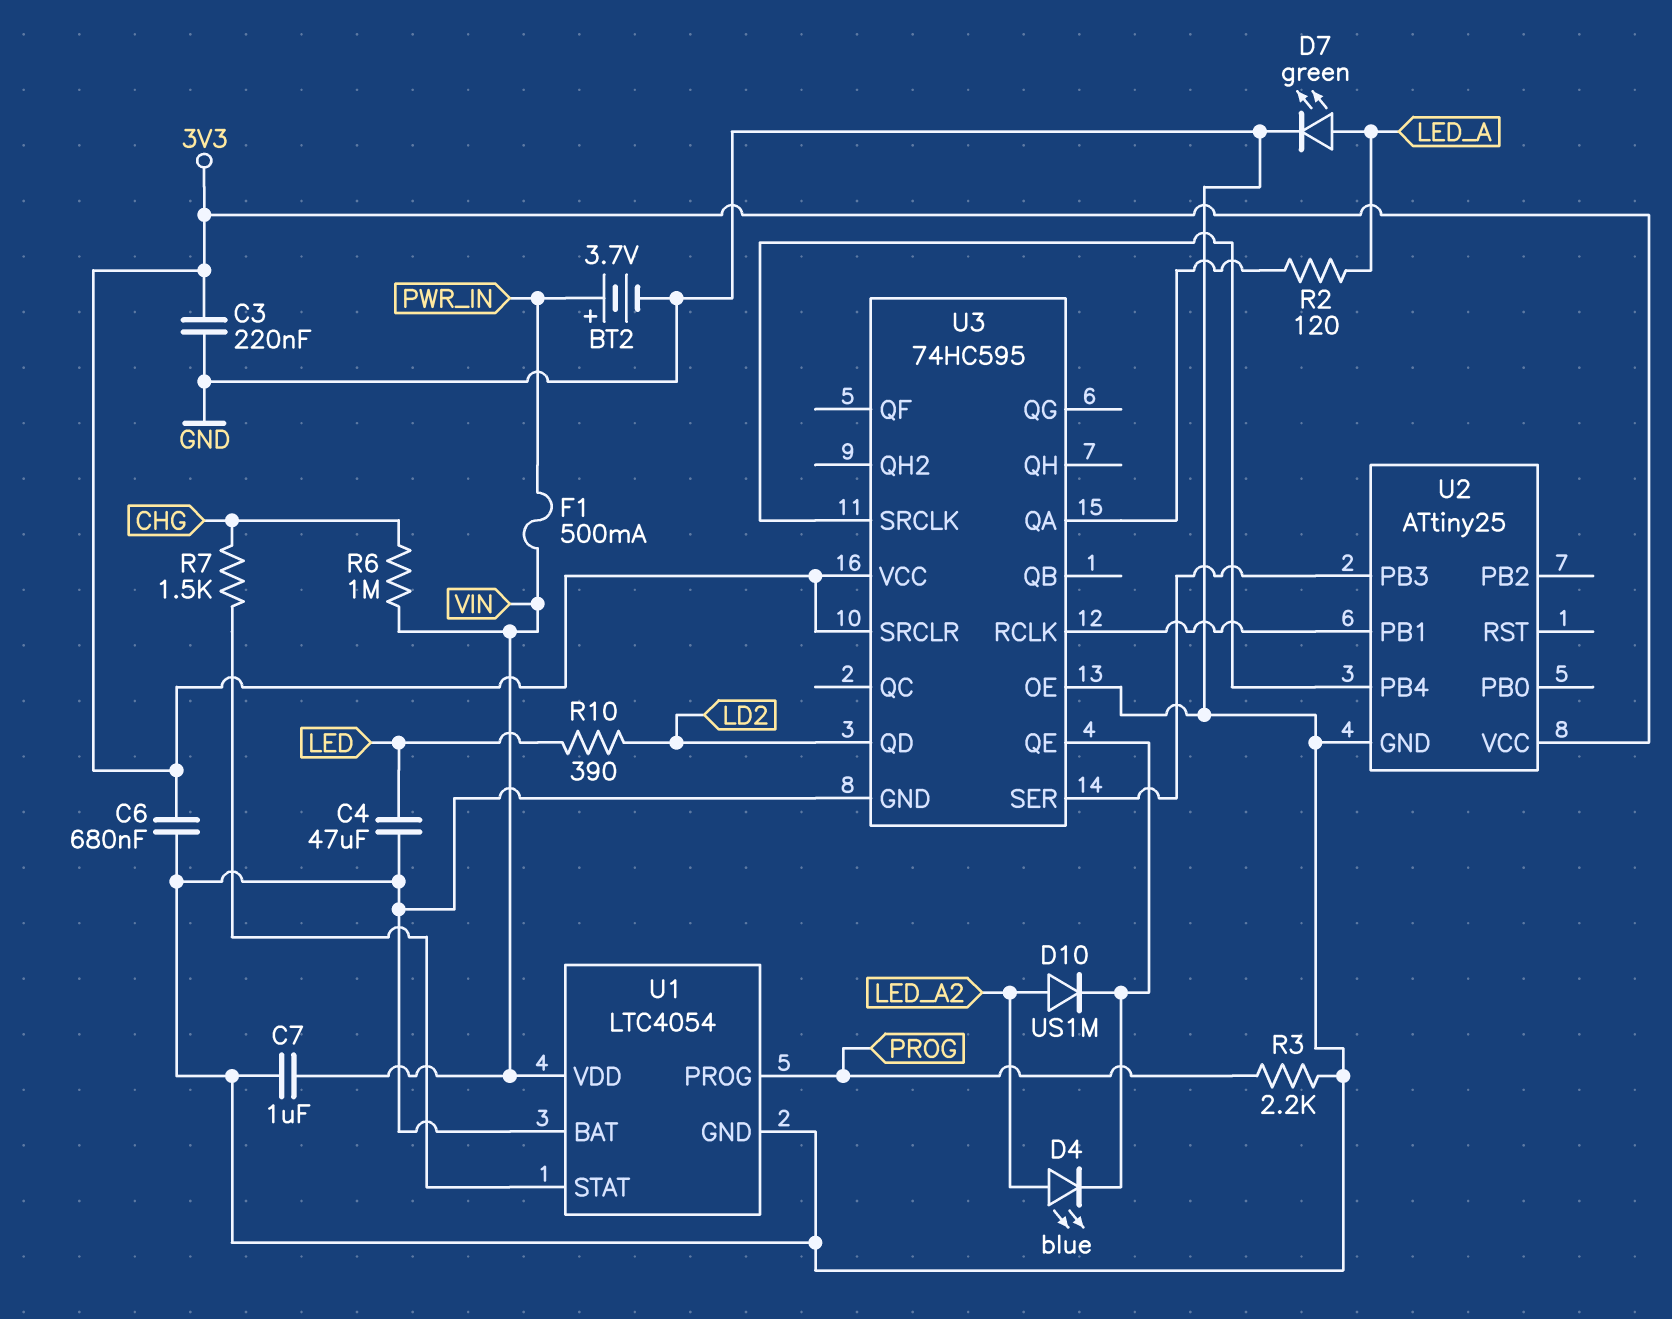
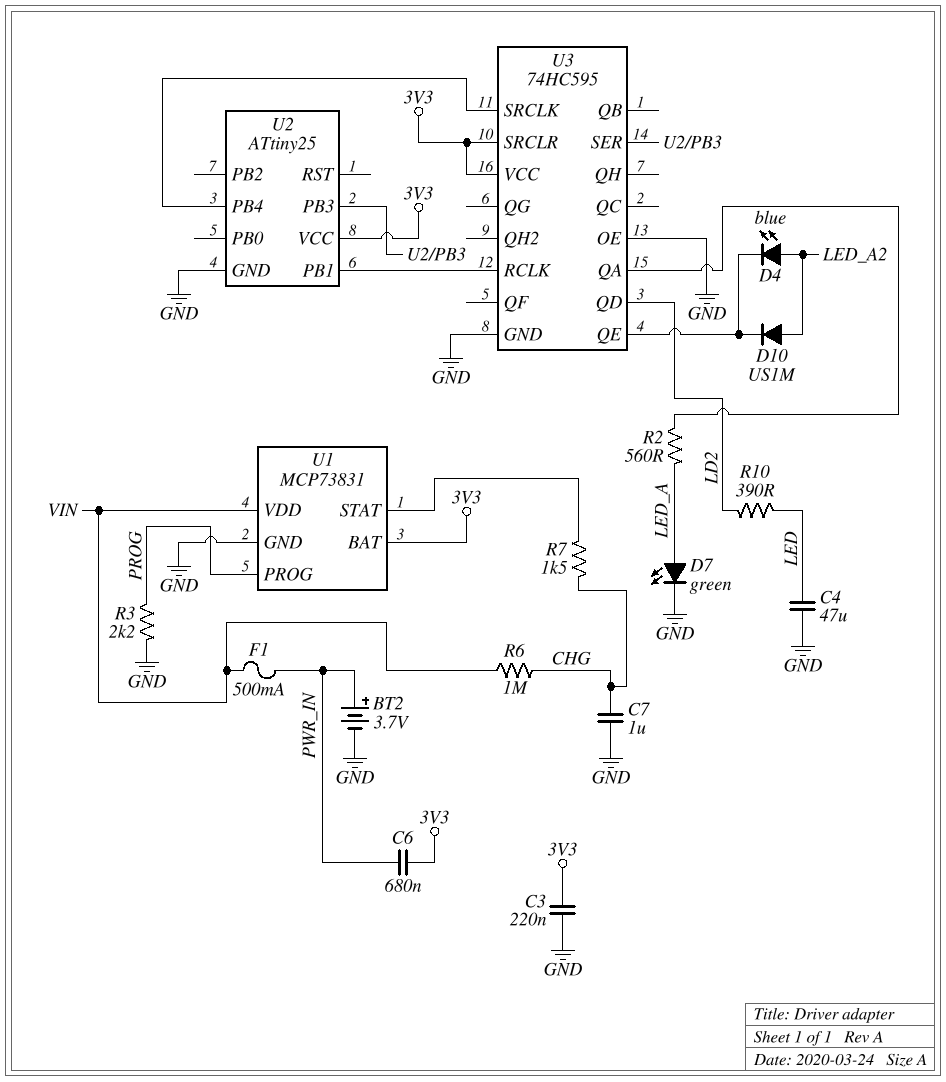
C6: 680nF (3V3, GND) -> 680nF (3V3, PWR_IN)
C7: 1uF (GND, VIN) -> 1uF (CHG, GND)
R2: 120 (LED_A, U3/QA) -> 560 (LED_A, U3/QA)
U1: LTC4054 -> MCP73831
U1 pin BAT: GND -> 3V3

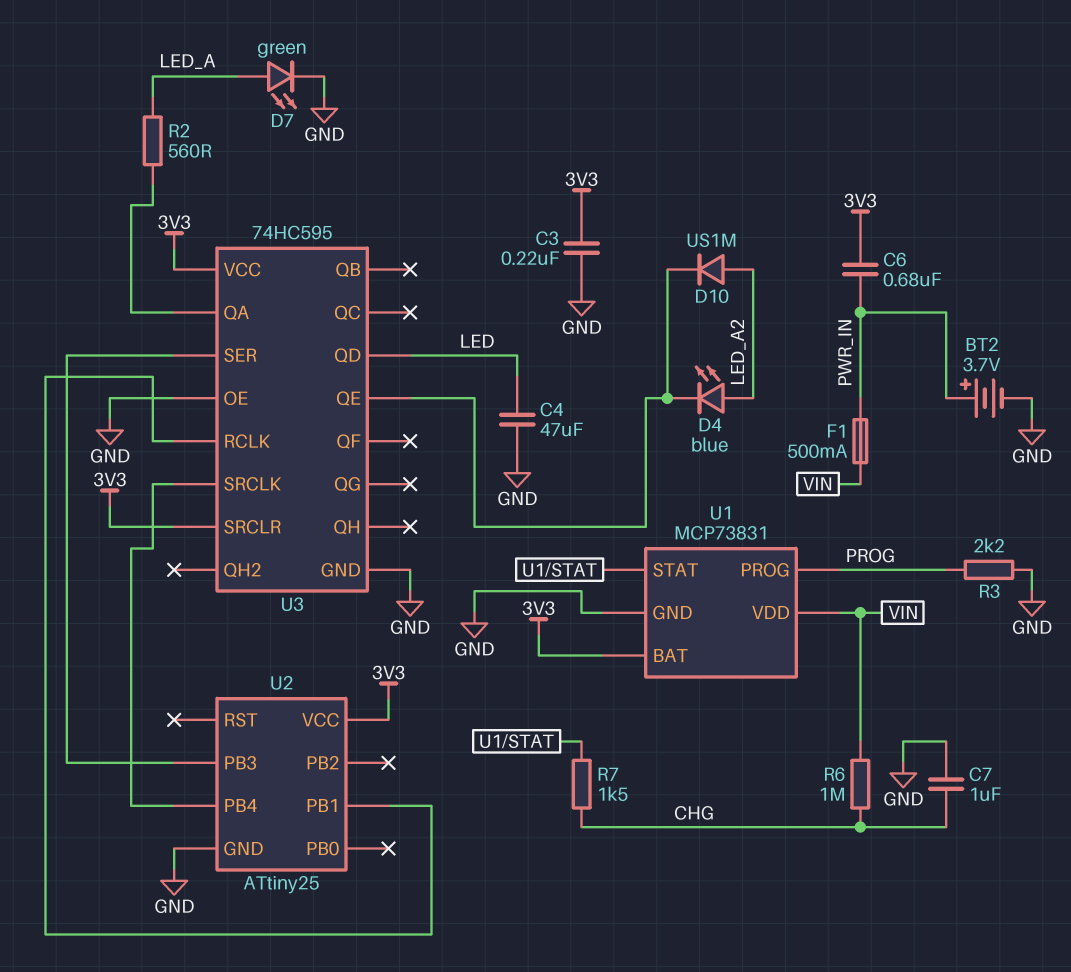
R10: 390 (LD2, LED) -> none
U3 pin QD: LD2 -> LED

